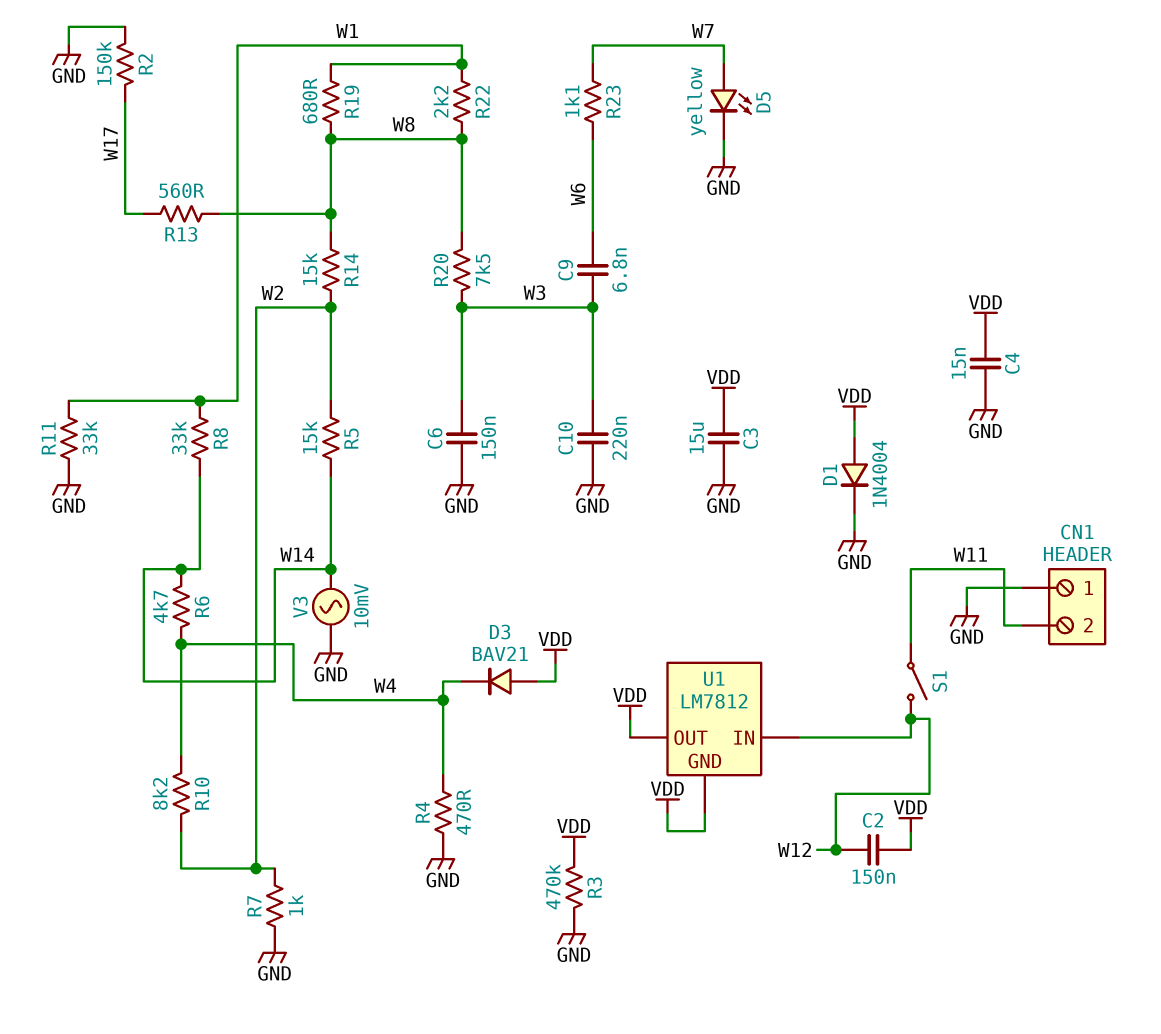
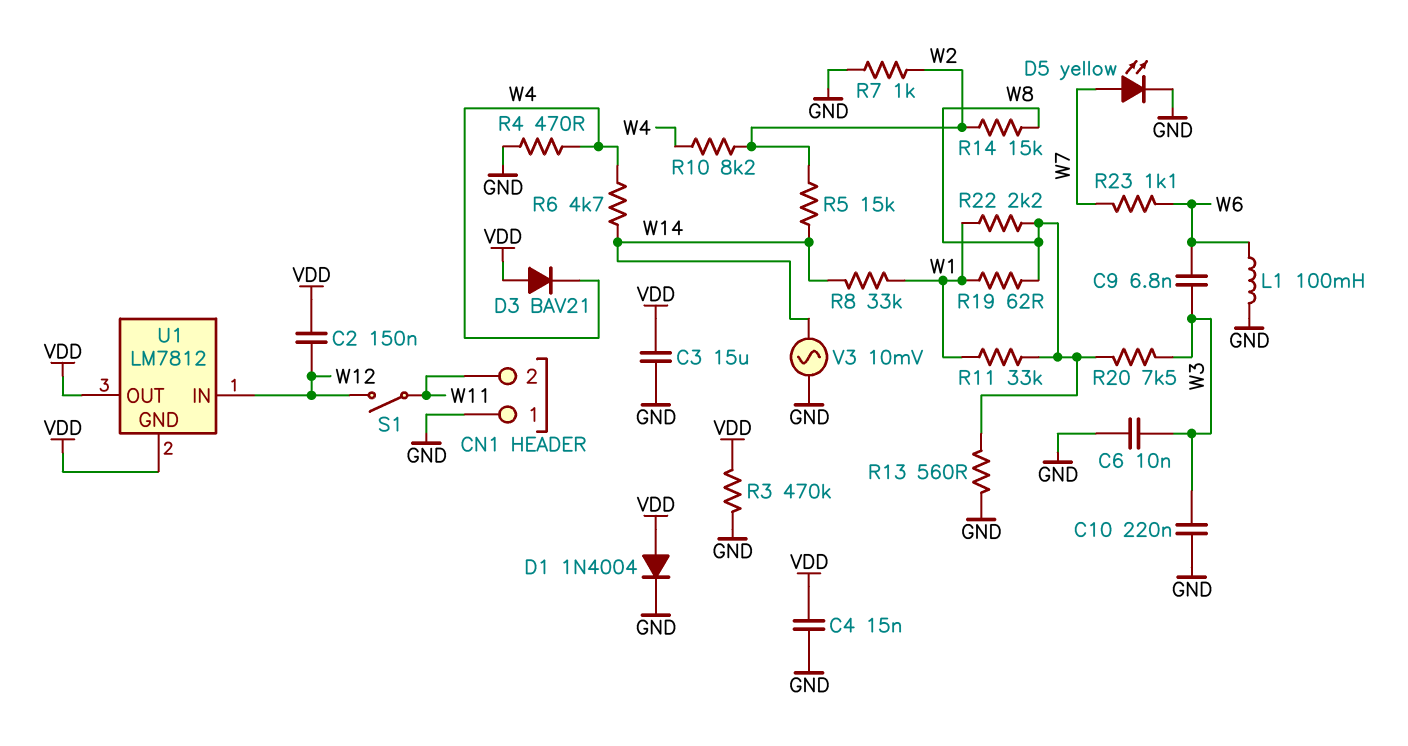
C6: 150nF (GND, W3) -> 10nF (GND, W3)
L1: none -> 100mH (GND, W6)
R2: 150k (GND, W17) -> none
R11: 33k (GND, W1) -> 33k (W1, W8)
R13: 560 (W8, W17) -> 560 (GND, W8)
R19: 680 (W1, W8) -> 62 (W1, W8)

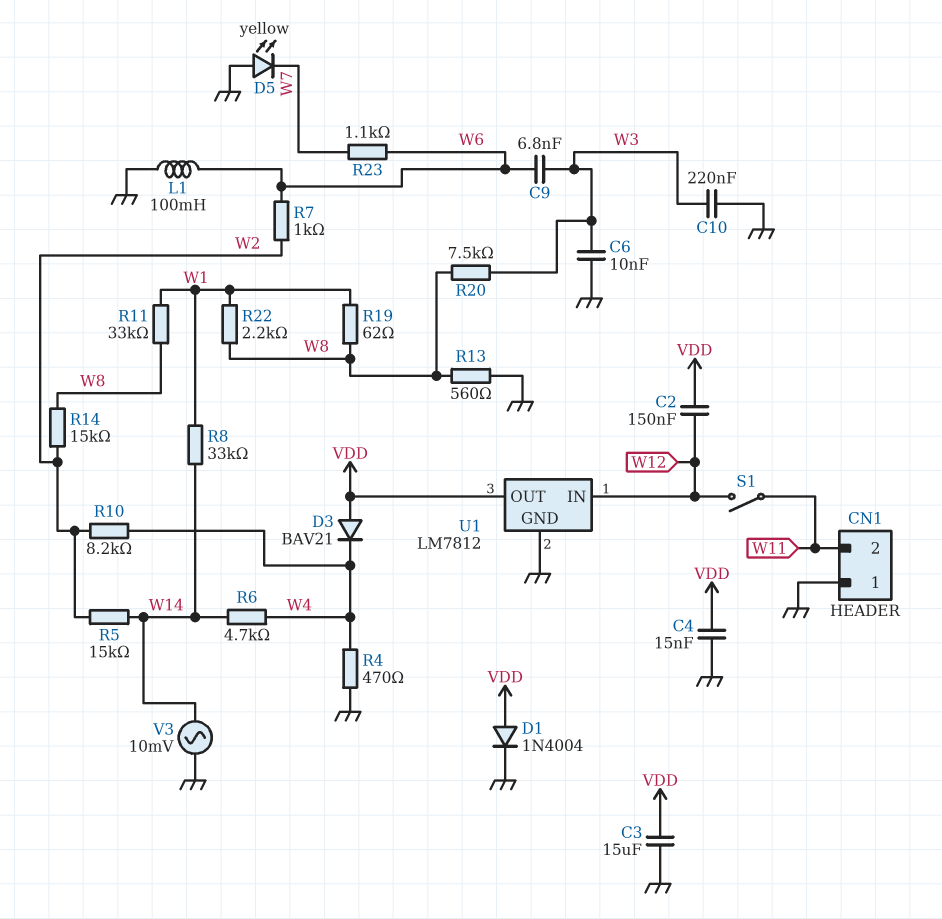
D5: LED yellow (A W7, K GND) -> LED yellow (A GND, K W7)
R3: 470k (GND, VDD) -> none
R7: 1k (GND, W2) -> 1k (W2, W6)
U1 pin GND: VDD -> GND

